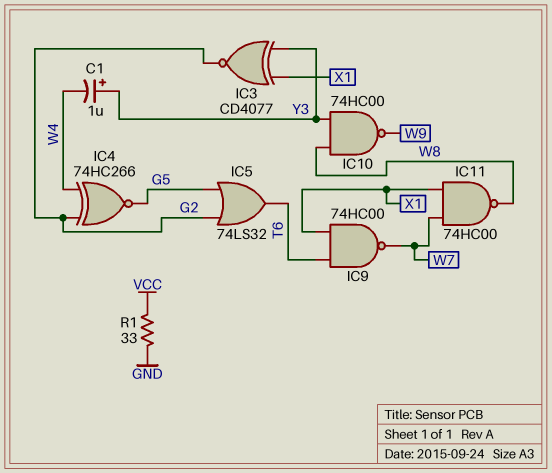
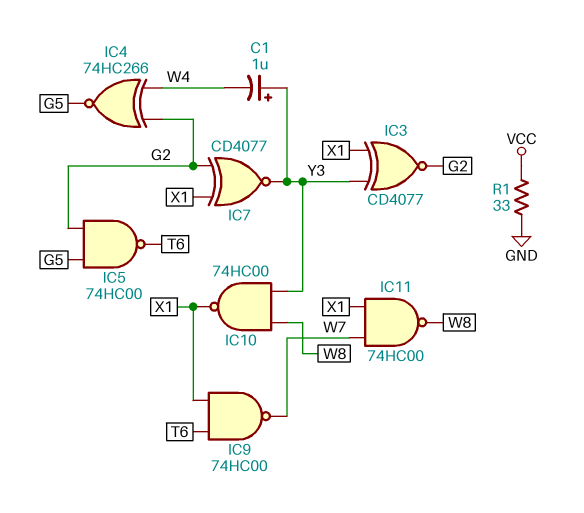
IC5: OR 74LS32 (in G2, in G5, out T6) -> NAND 74HC00 (in G2, in G5, out T6)
IC7: none -> XNOR CD4077 (in G2, in X1, out Y3)
IC10: NAND 74HC00 (in W8, in Y3, out W9) -> NAND 74HC00 (in W8, in Y3, out X1)

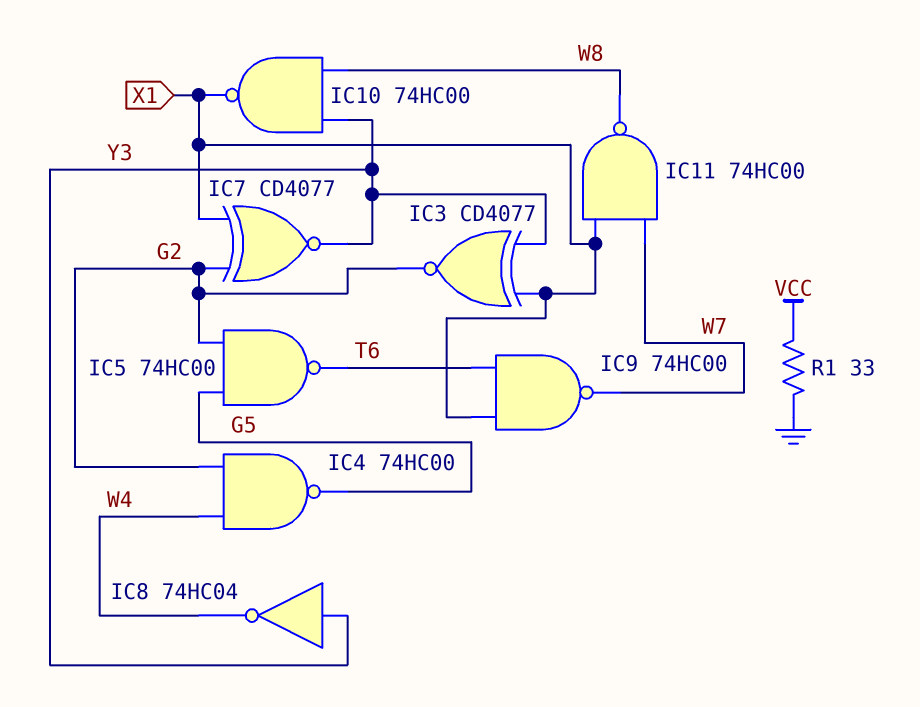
C1: 1uF (plus Y3, minus W4) -> none
IC4: XNOR 74HC266 (in G2, in W4, out G5) -> NAND 74HC00 (in G2, in W4, out G5)
IC8: none -> NOT 74HC04 (in Y3, out W4)

